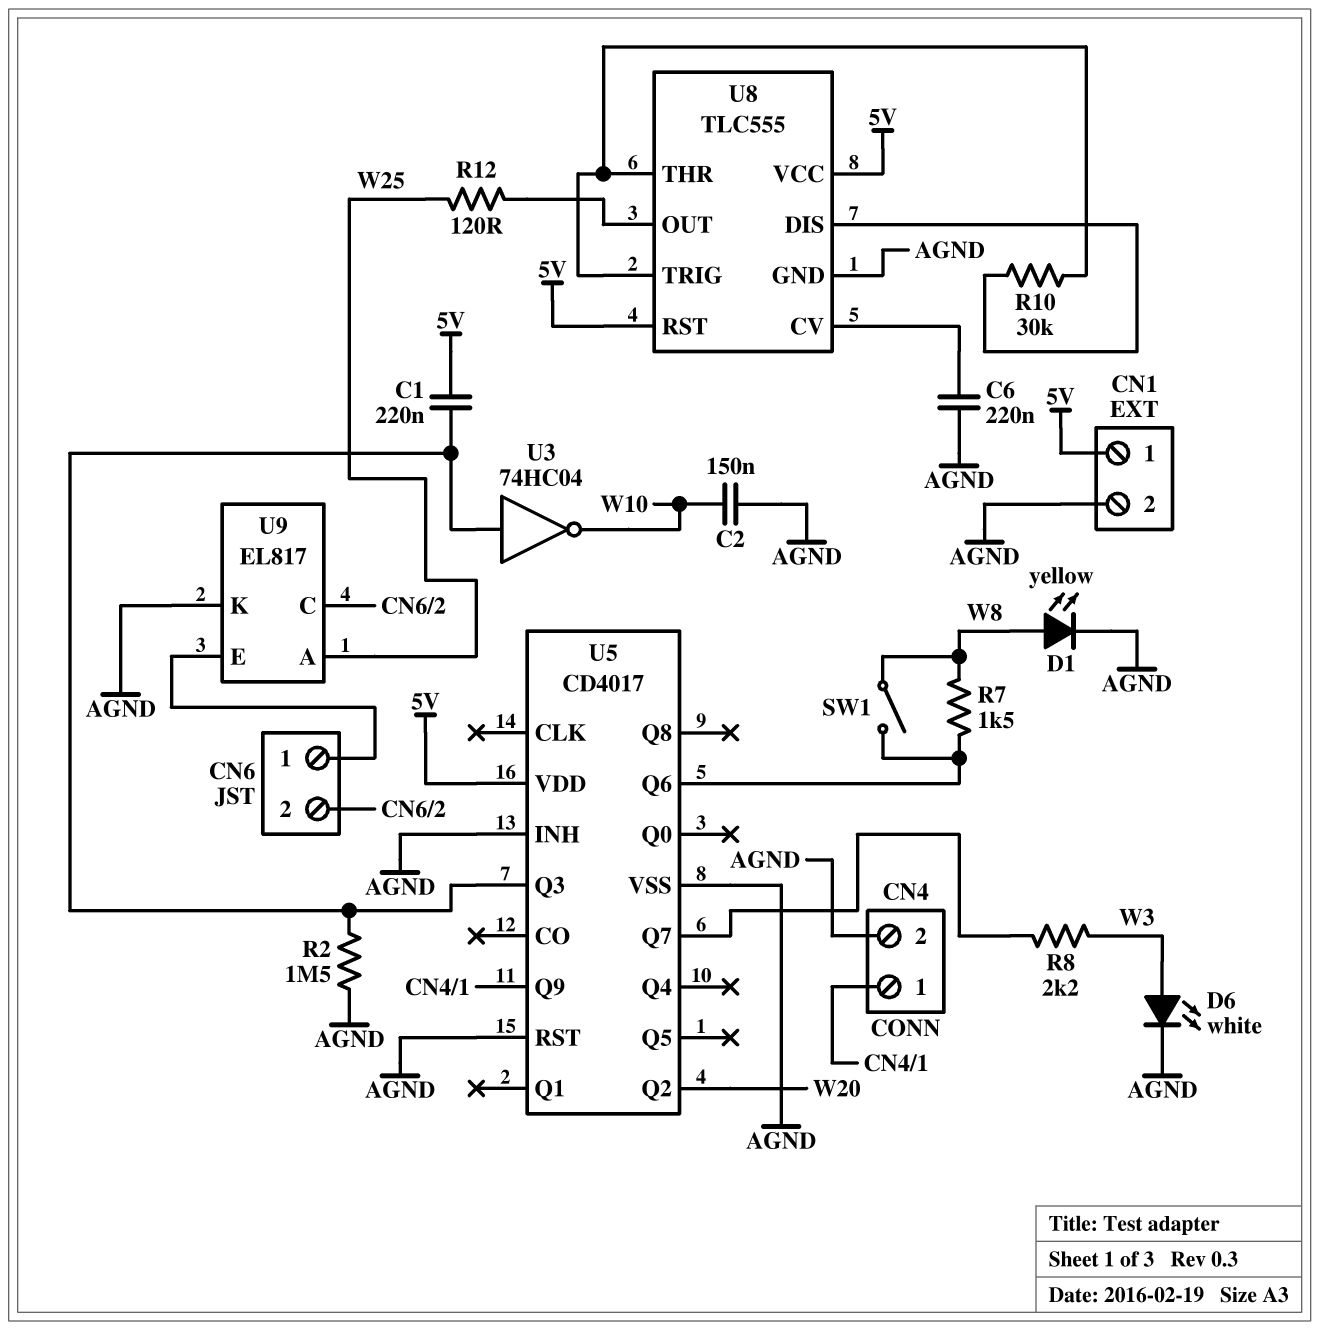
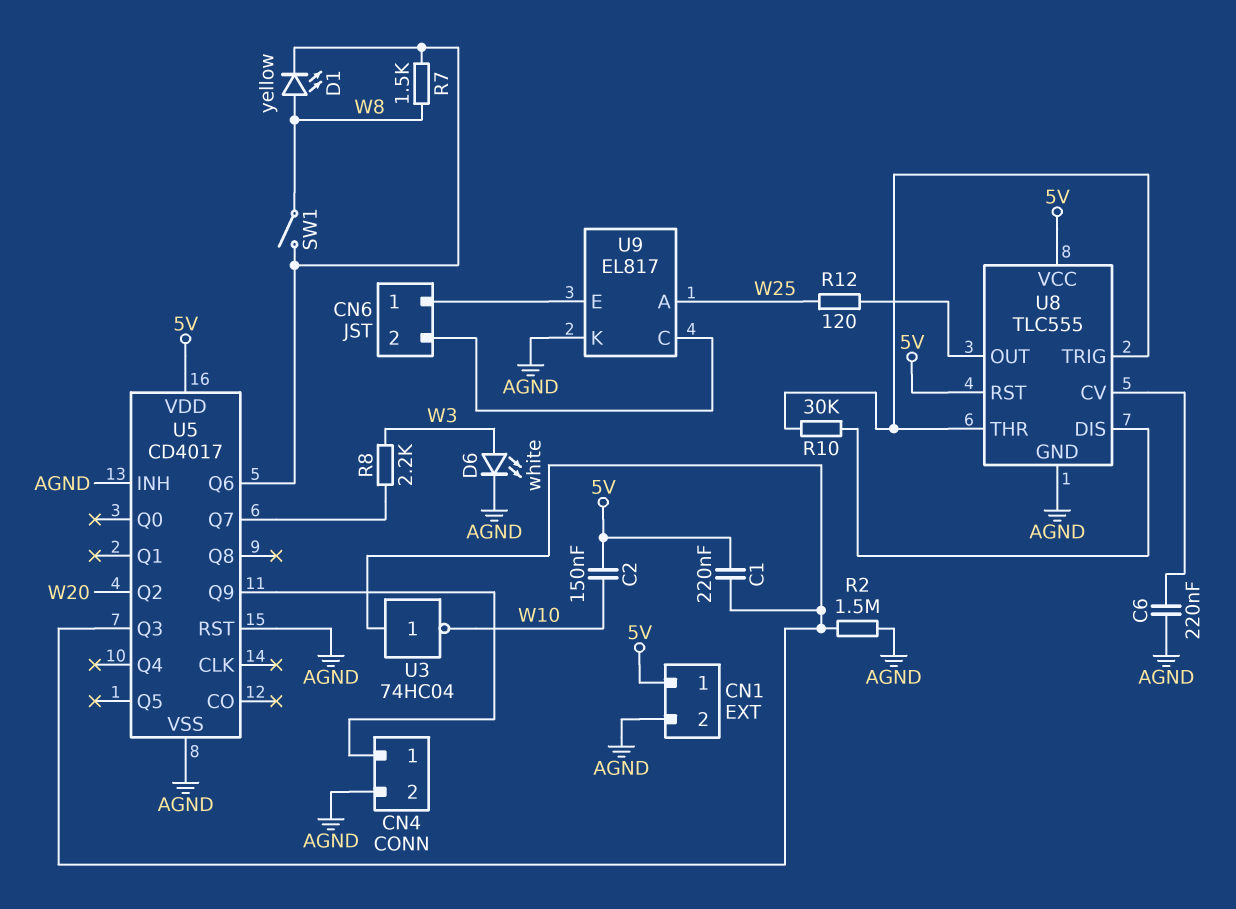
C2: 150nF (AGND, W10) -> 150nF (5V, W10)
D1: LED yellow (A W8, K AGND) -> LED yellow (A W8, K U5/Q6)

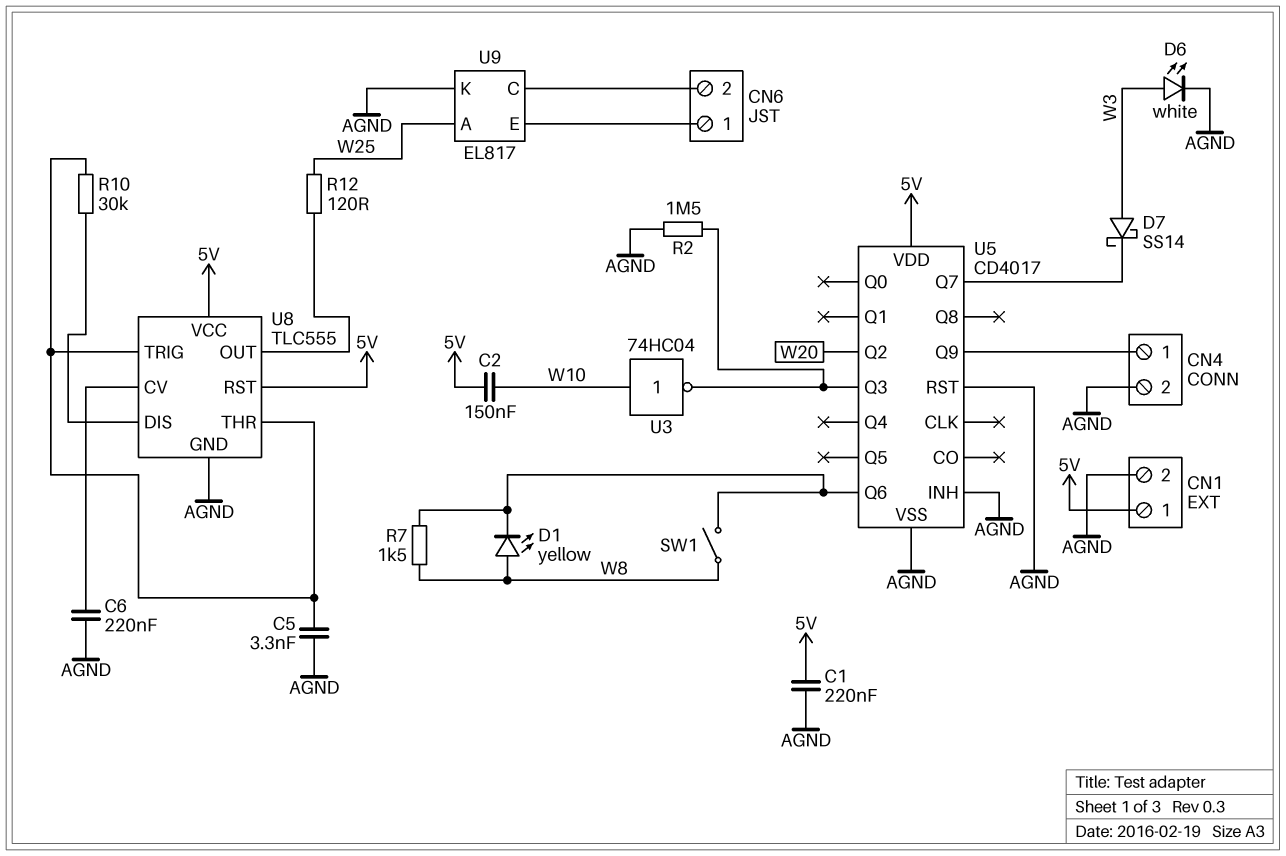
C1: 220nF (5V, U5/Q3) -> 220nF (5V, AGND)
C5: none -> 3.3nF (AGND, U8/THR)
D7: none -> schottky SS14 (A W3, K U5/Q7)
R8: 2.2k (U5/Q7, W3) -> none
U3: NOT 74HC04 (in U5/Q3, out W10) -> NOT 74HC04 (in W10, out U5/Q3)

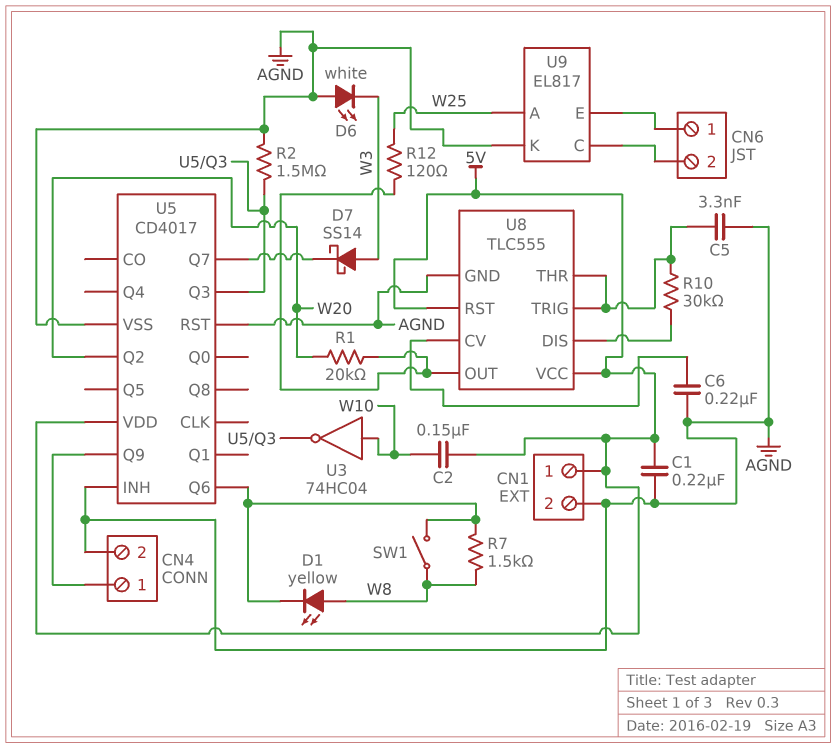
D6: LED white (A W3, K AGND) -> LED white (A AGND, K W3)
R1: none -> 20k (U8/OUT, W20)

